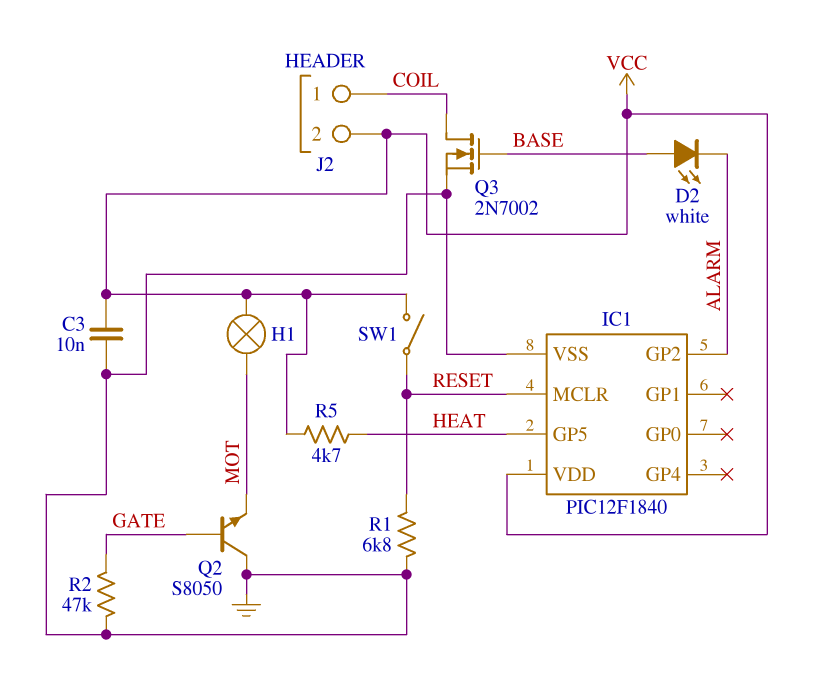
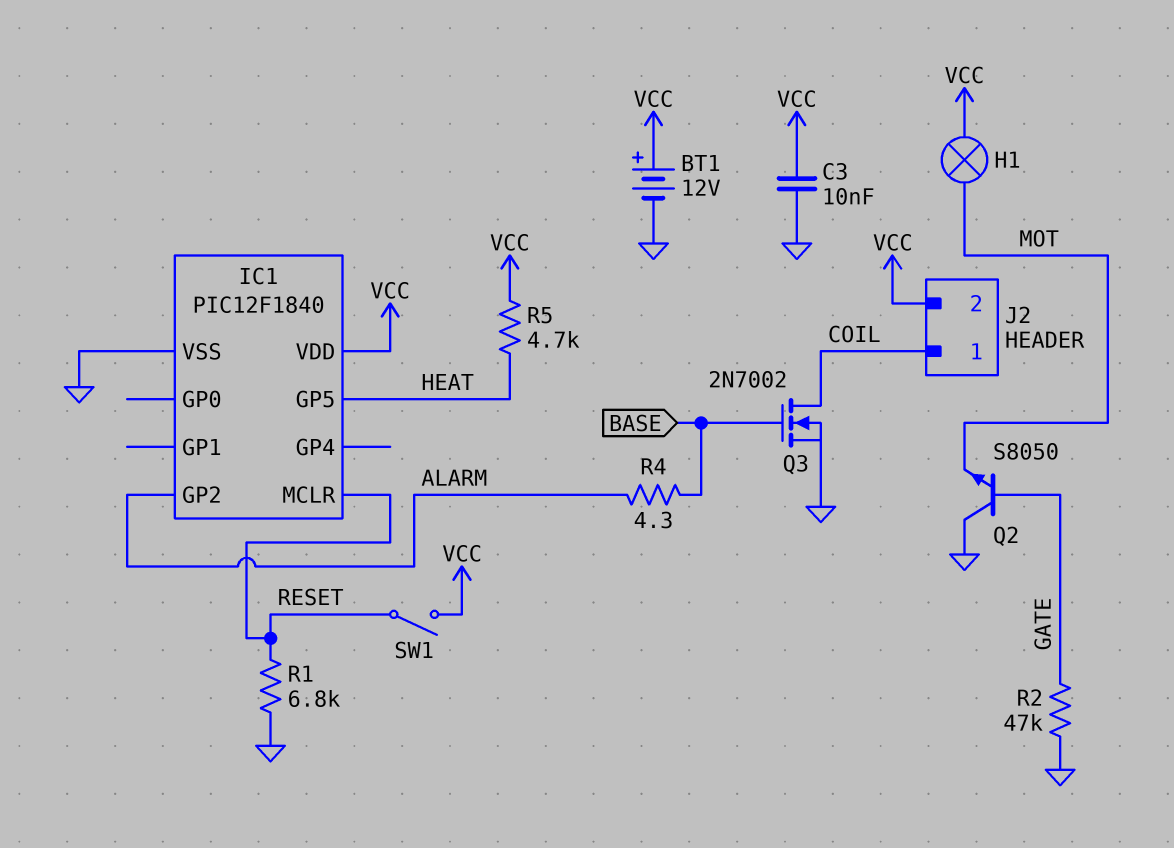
BT1: none -> 12V (plus VCC, minus GND)
D2: LED white (A BASE, K ALARM) -> none
R4: none -> 4.3 (ALARM, BASE)

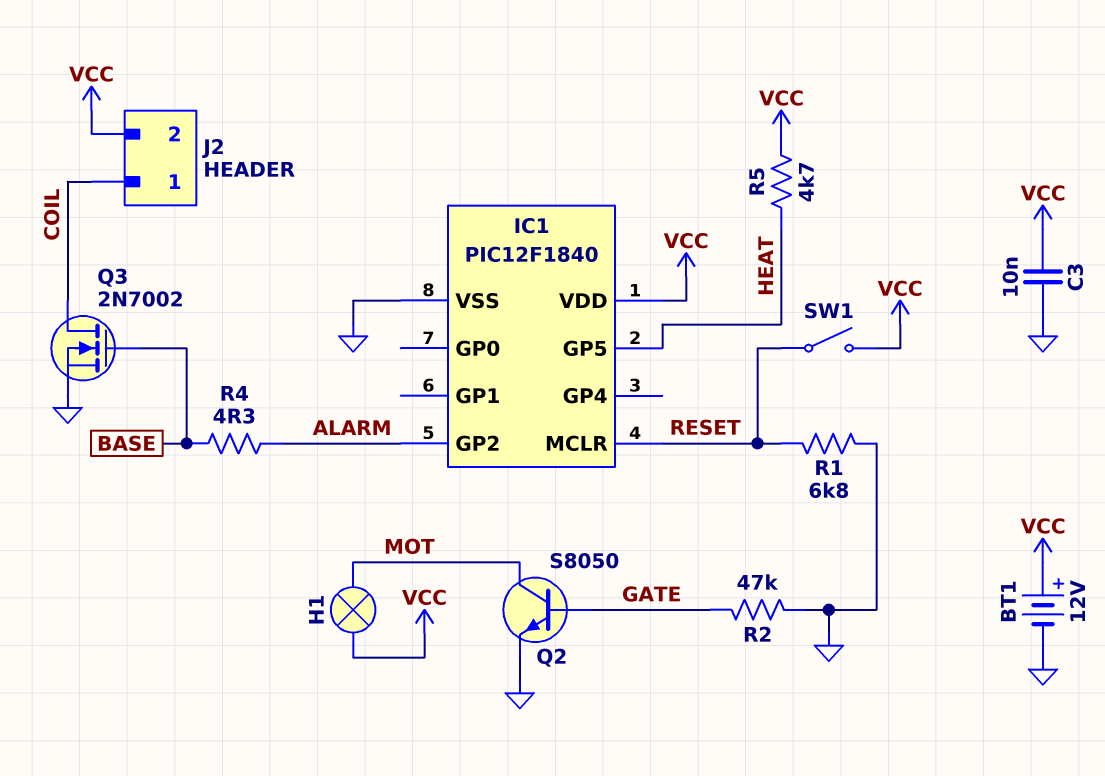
Q2: NPN S8050 (B GATE, C GND, E MOT) -> NPN S8050 (B GATE, C MOT, E GND)

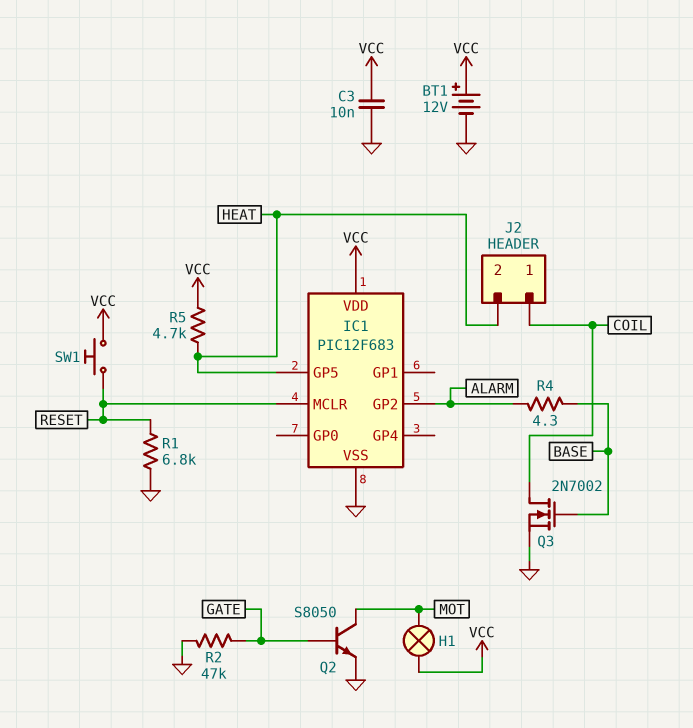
IC1: PIC12F1840 -> PIC12F683
J2 pin 2: VCC -> HEAT
SW1: switch (RESET, VCC) -> button (RESET, VCC)

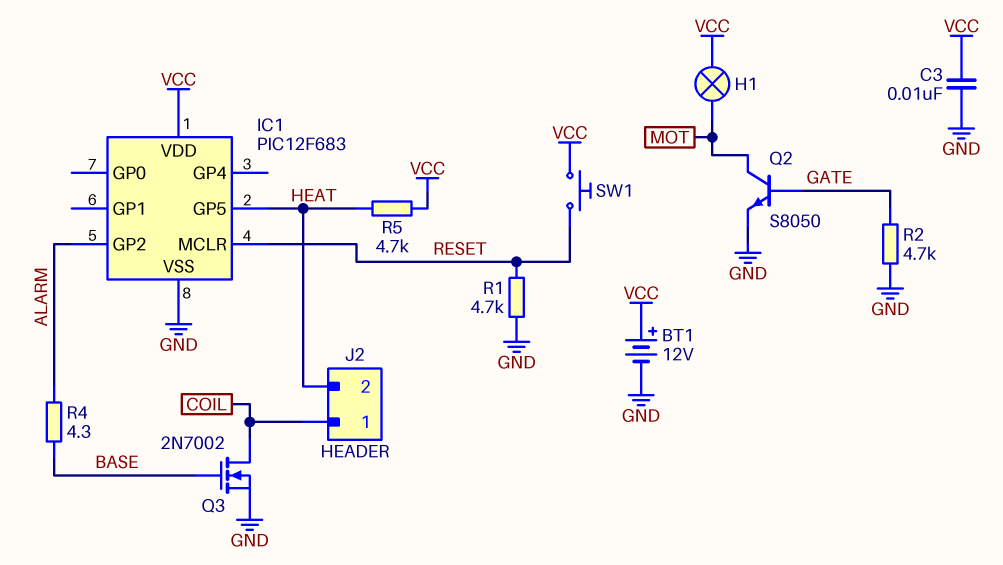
R1: 6.8k (GND, RESET) -> 4.7k (GND, RESET)
R2: 47k (GATE, GND) -> 4.7k (GATE, GND)

